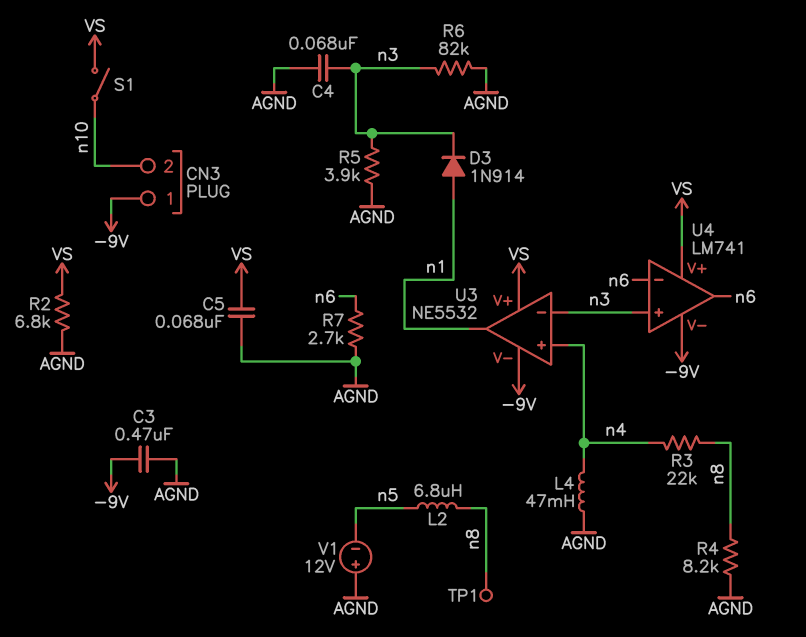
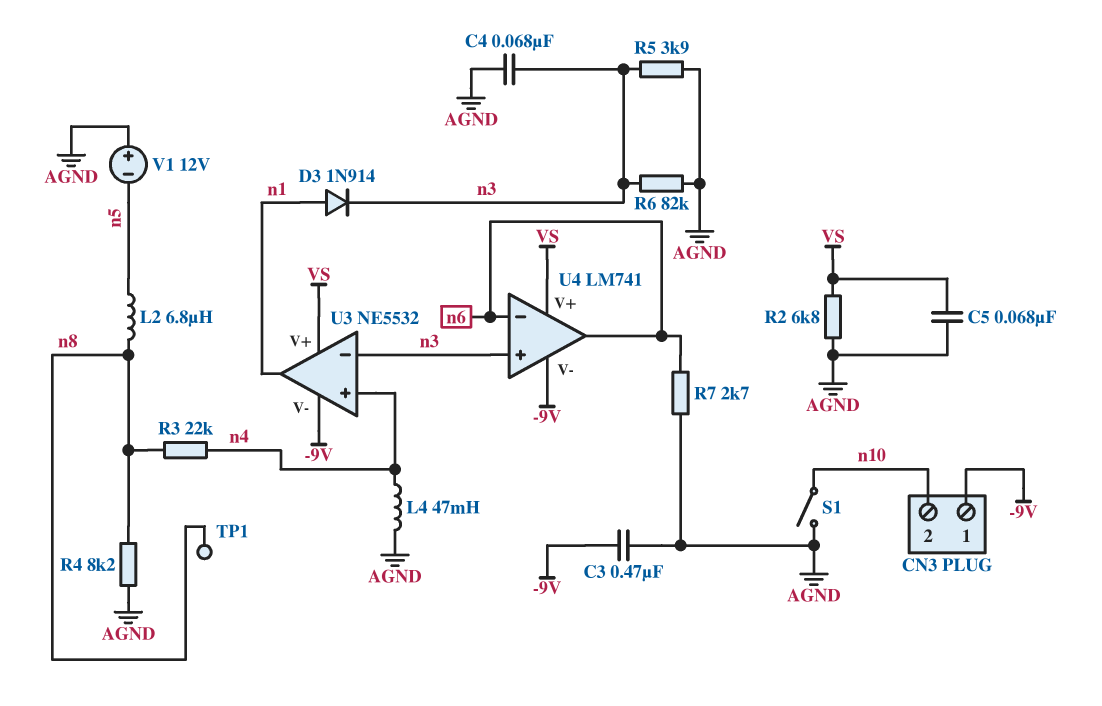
S1: switch (VS, n10) -> switch (AGND, n10)

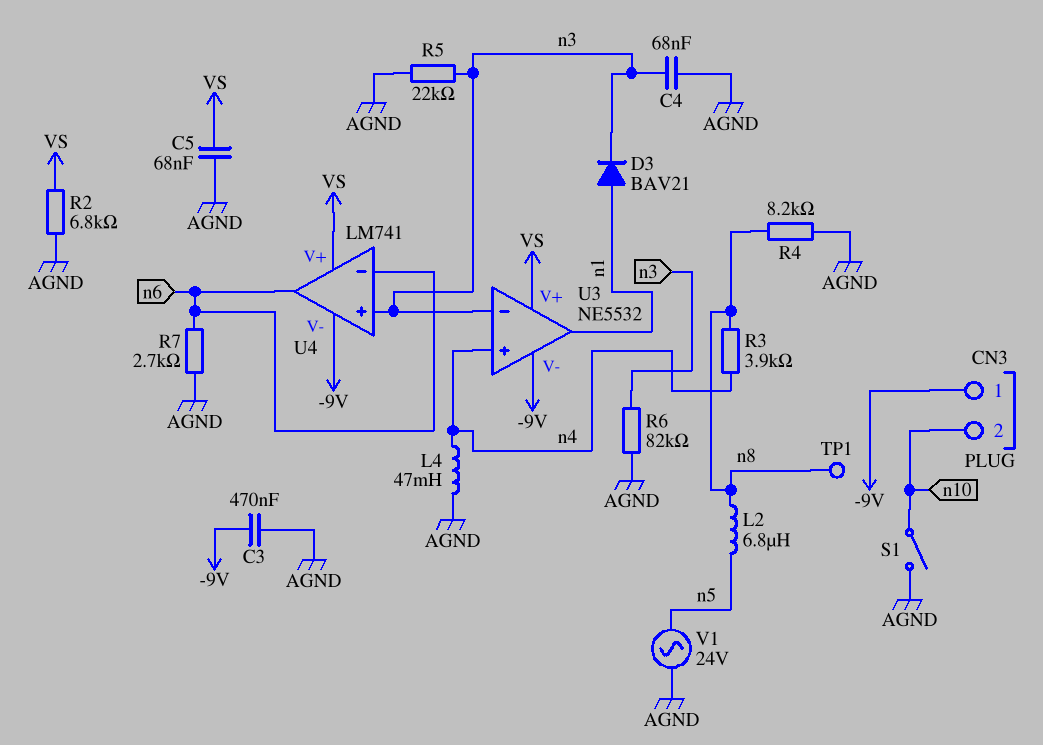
D3: diode 1N914 (A n1, K n3) -> diode BAV21 (A n1, K n3)
R3: 22k (n4, n8) -> 3.9k (n4, n8)
R5: 3.9k (AGND, n3) -> 22k (AGND, n3)
V1: 12V (plus AGND, minus n5) -> AC 24V (AGND, n5)

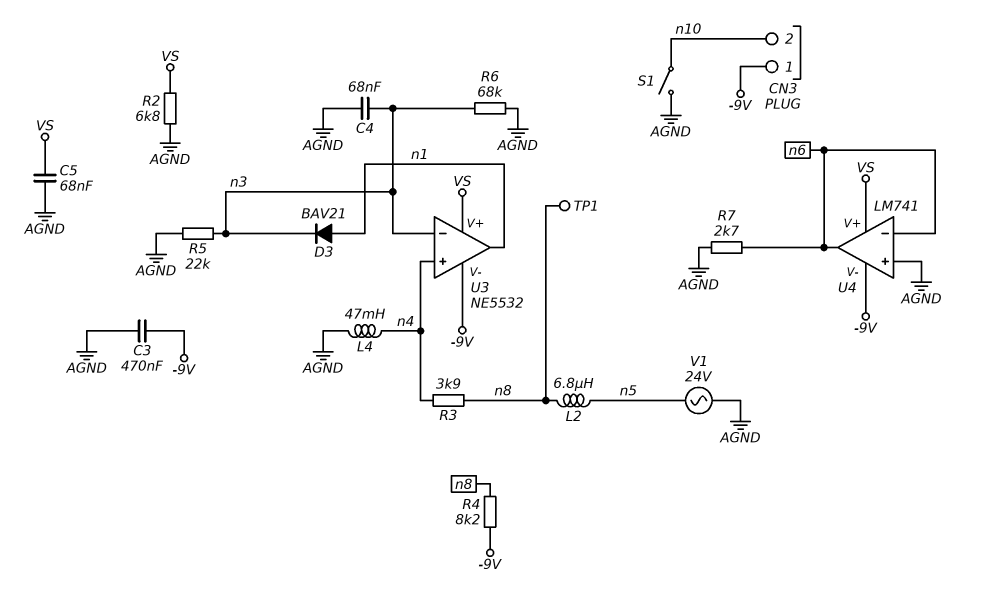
R4: 8.2k (AGND, n8) -> 8.2k (-9V, n8)
R6: 82k (AGND, n3) -> 68k (AGND, n3)
U4 pin in+: n3 -> AGND

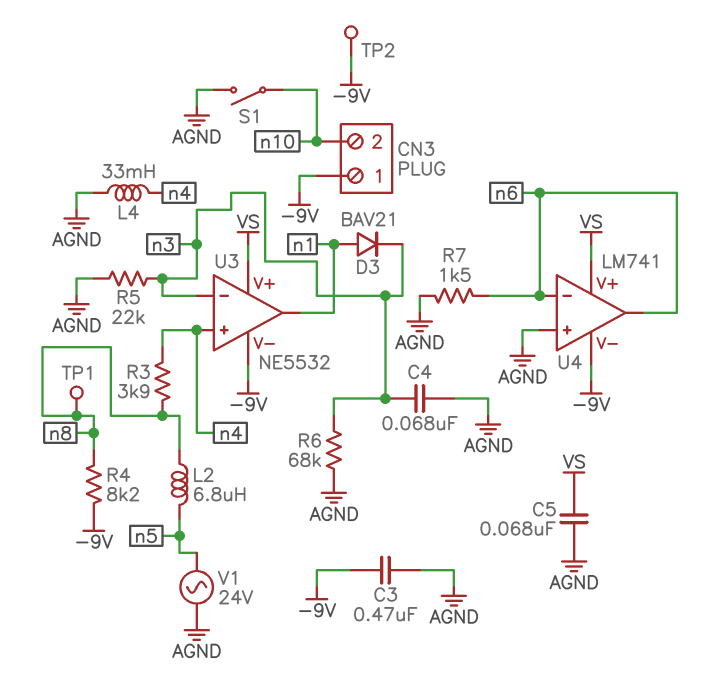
L4: 47mH (AGND, n4) -> 33mH (AGND, n4)
R2: 6.8k (AGND, VS) -> none
R7: 2.7k (AGND, n6) -> 1.5k (AGND, n6)
TP2: none -> test point (-9V)

